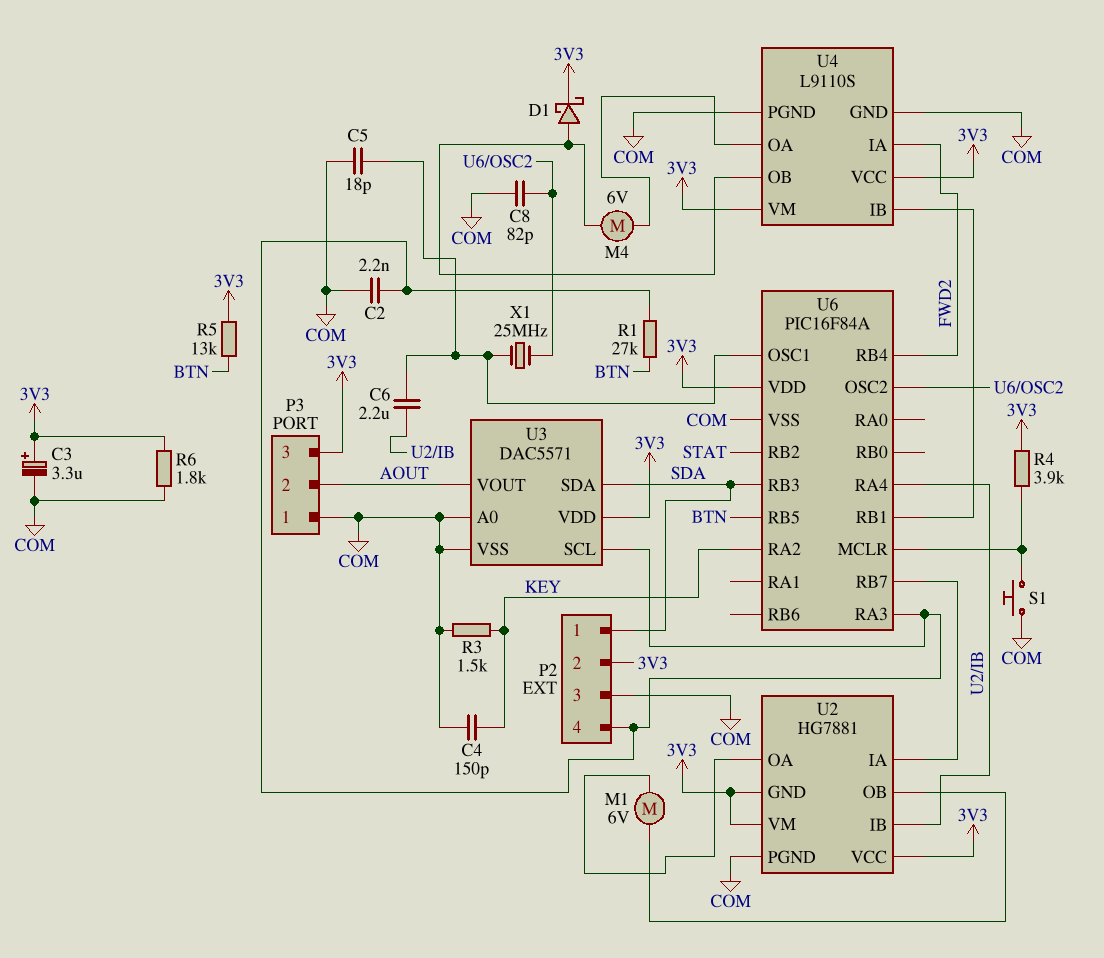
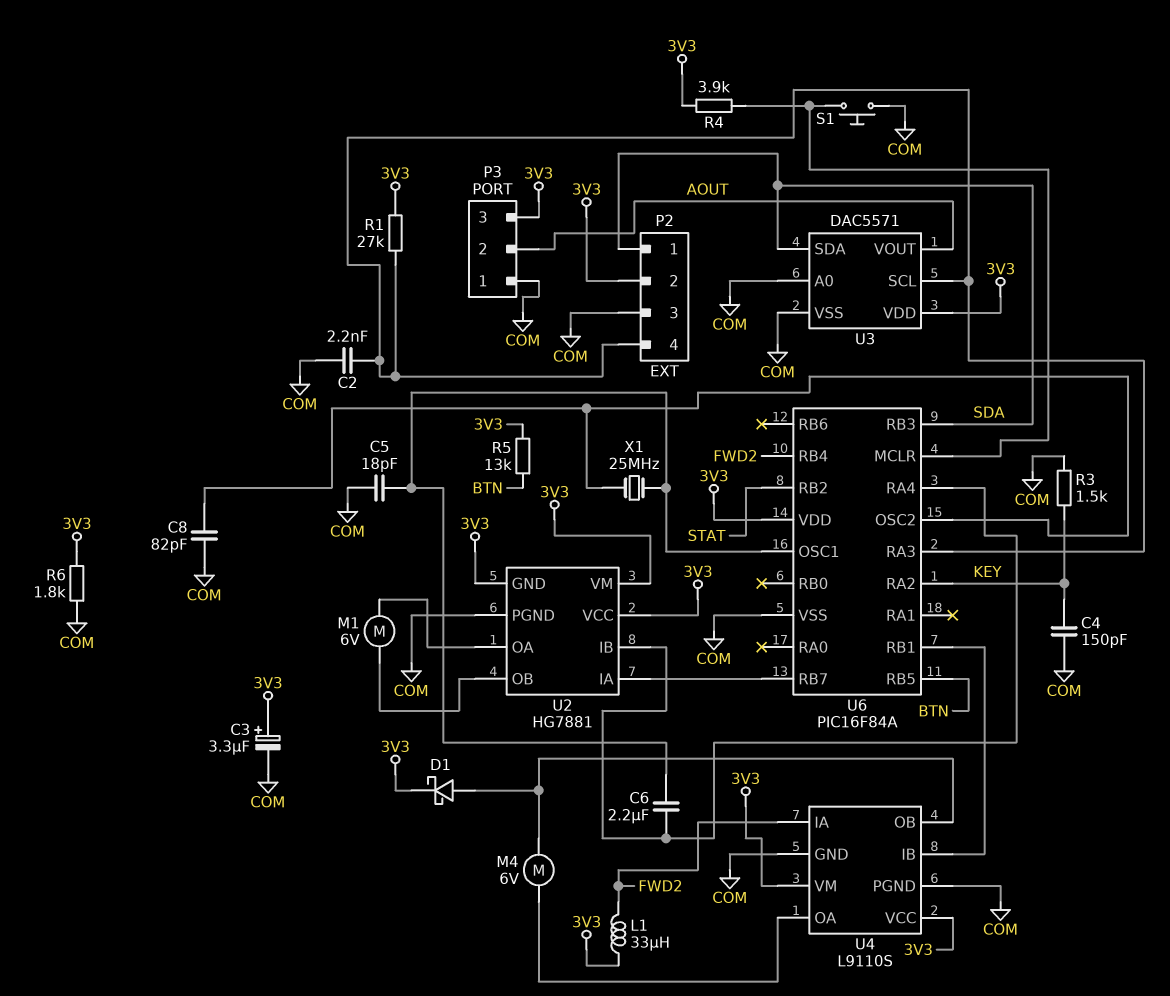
L1: none -> 33uH (3V3, FWD2)
R1: 27k (BTN, P2/4) -> 27k (3V3, P2/4)

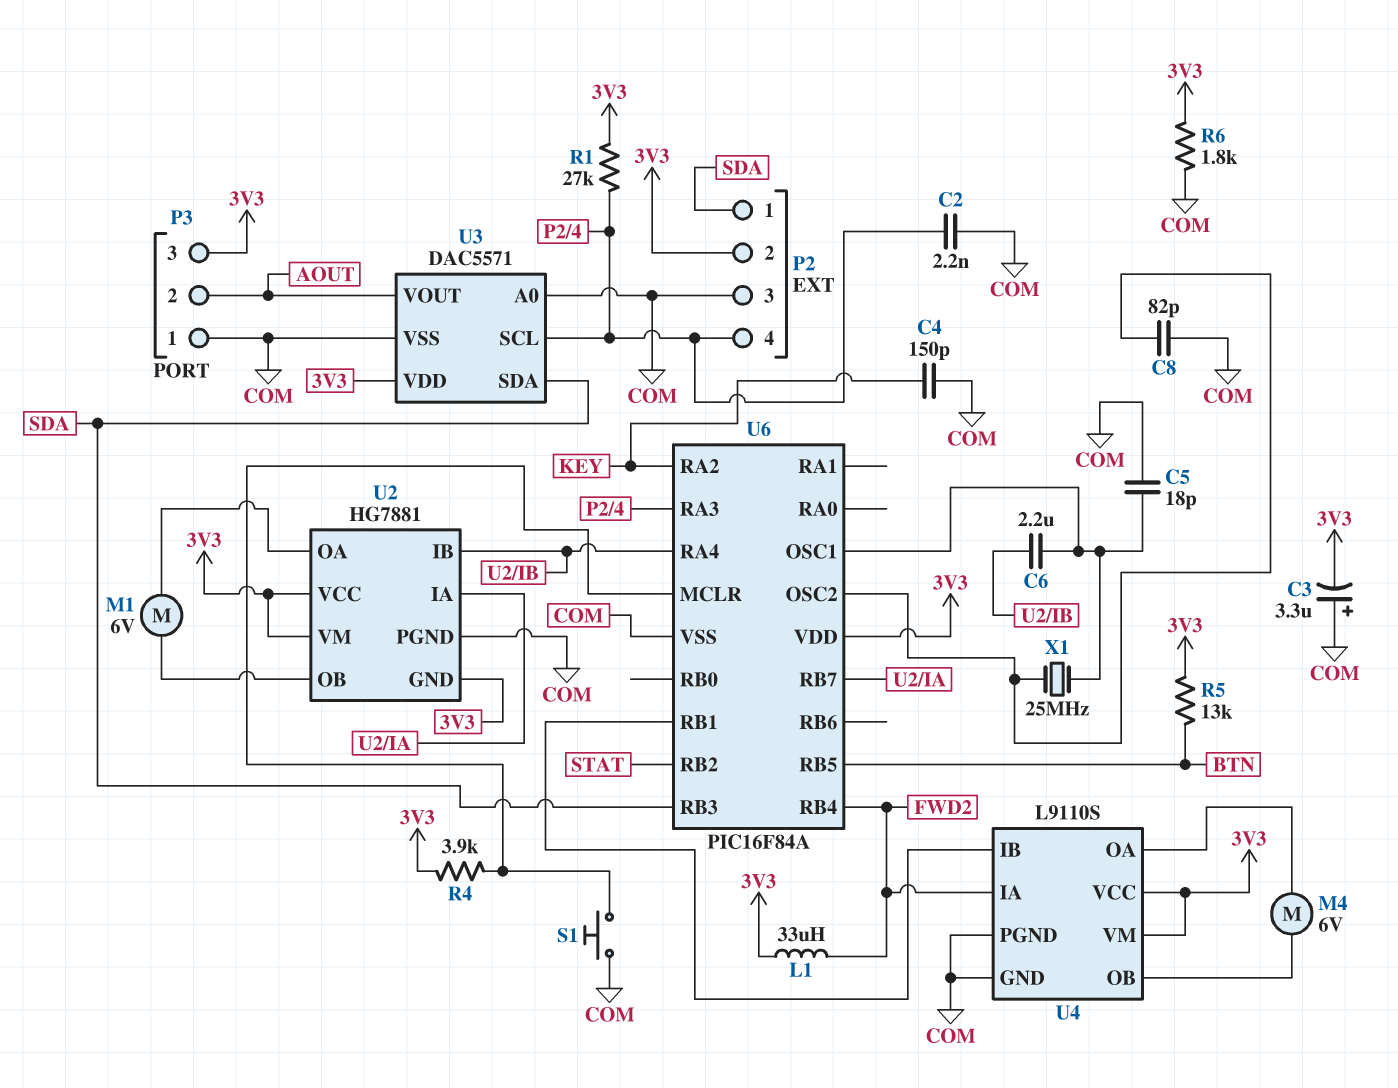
C3: 3.3uF (plus 3V3, minus COM) -> 3.3uF (plus COM, minus 3V3)
D1: schottky (A U4/OB, K 3V3) -> none
R3: 1.5k (COM, KEY) -> none

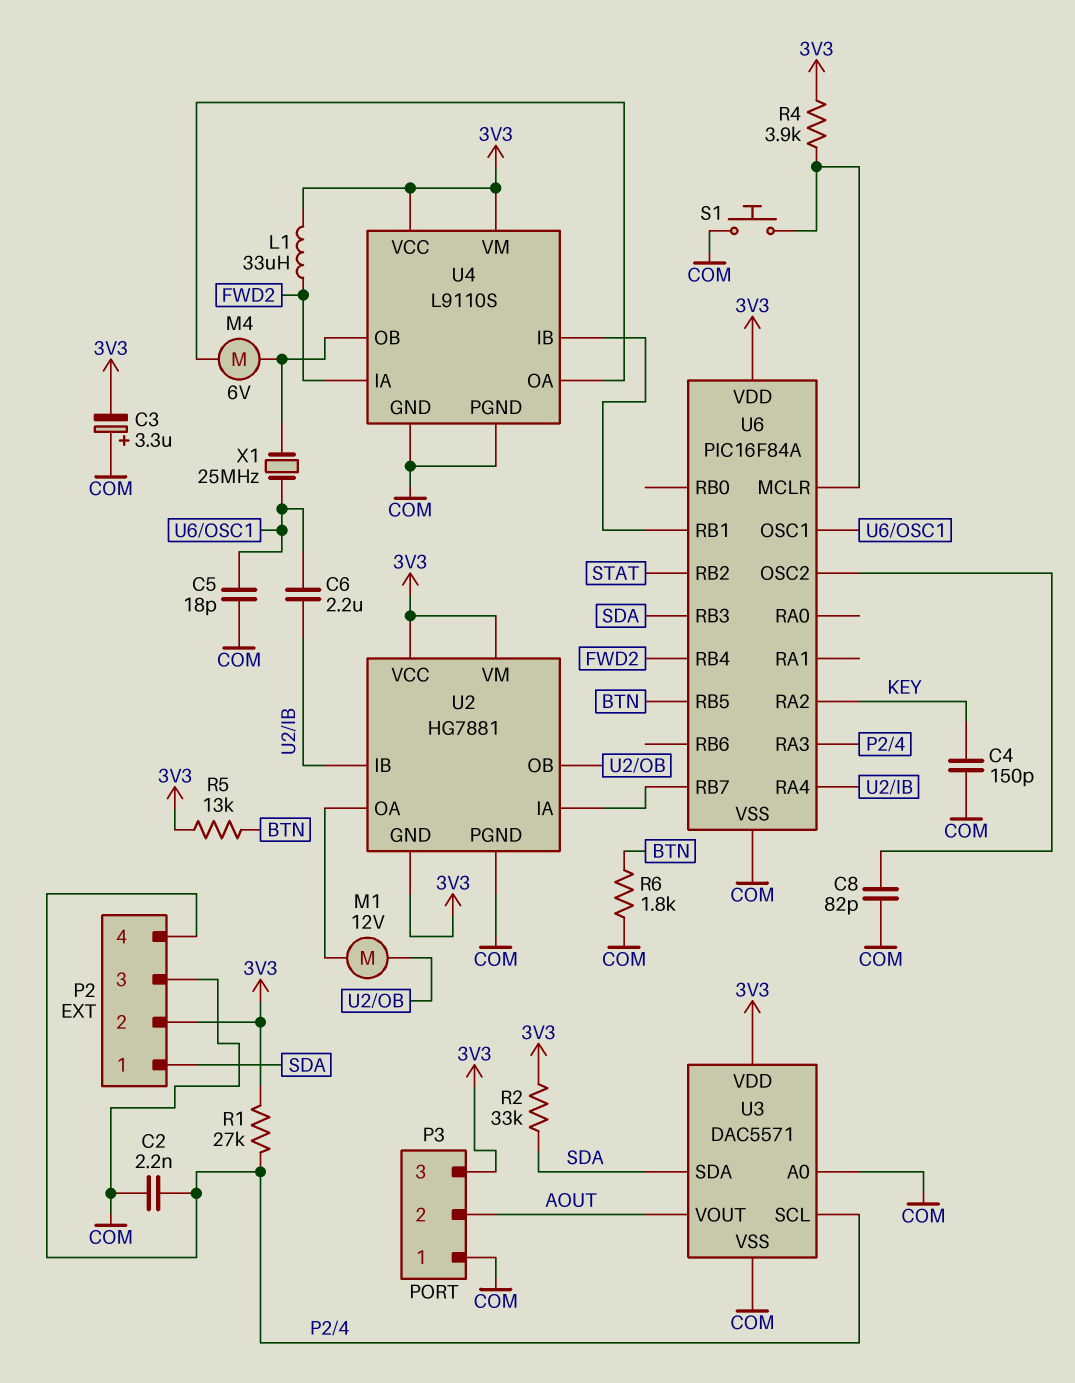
M1: motor 6V (U2/OA, U2/OB) -> motor 12V (U2/OA, U2/OB)
R2: none -> 33k (3V3, SDA)
R6: 1.8k (3V3, COM) -> 1.8k (BTN, COM)
X1: 25MHz (U6/OSC1, U6/OSC2) -> 25MHz (U4/OB, U6/OSC1)

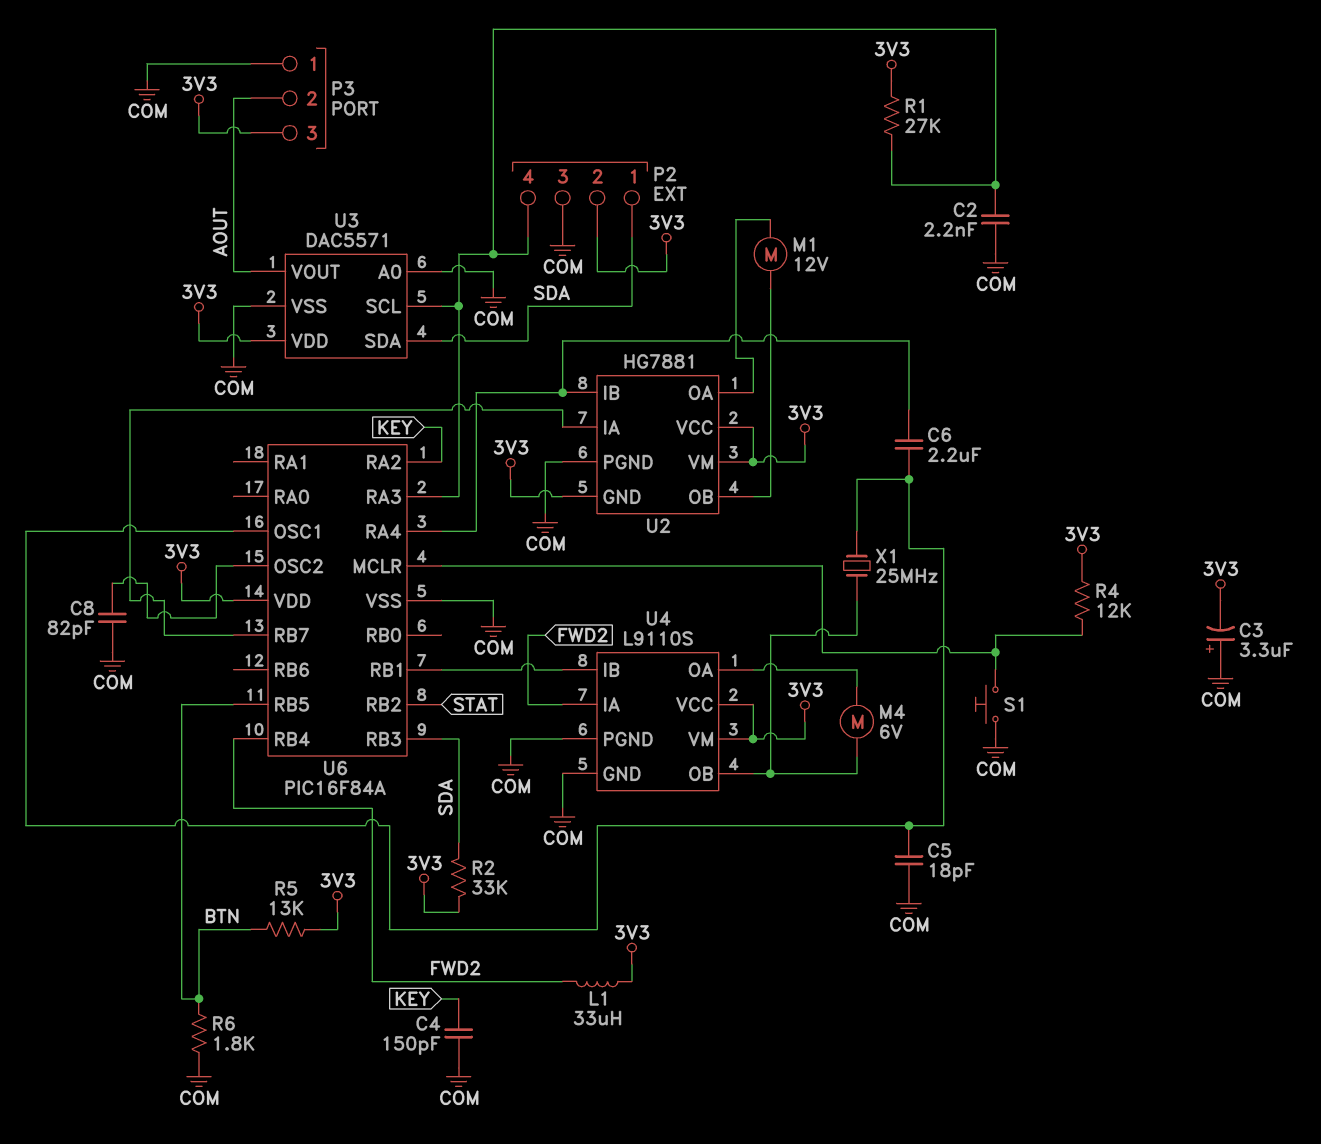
R4: 3.9k (3V3, U6/MCLR) -> 12k (3V3, U6/MCLR)

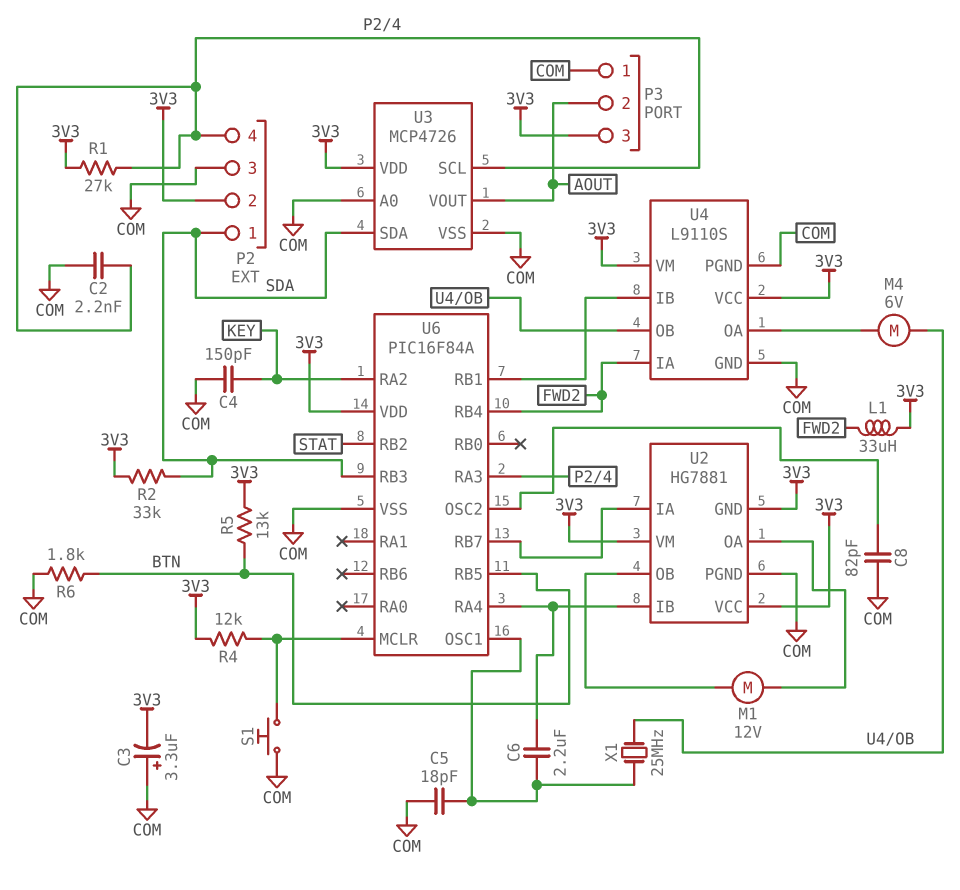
U3: DAC5571 -> MCP4726

